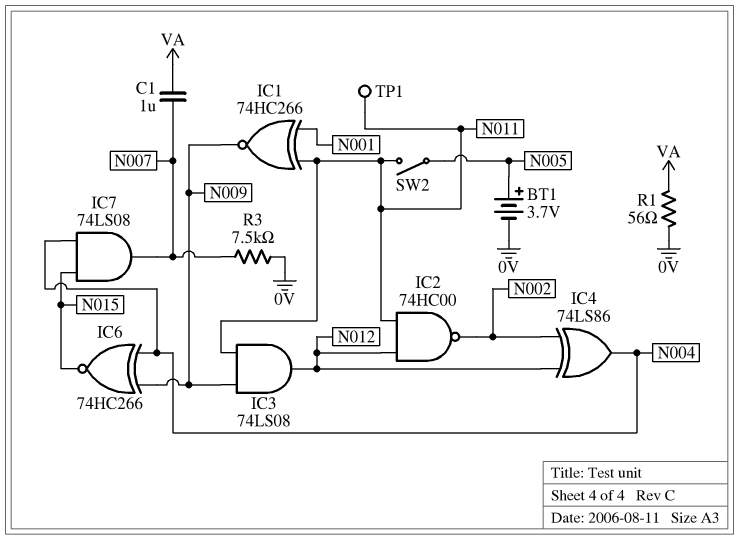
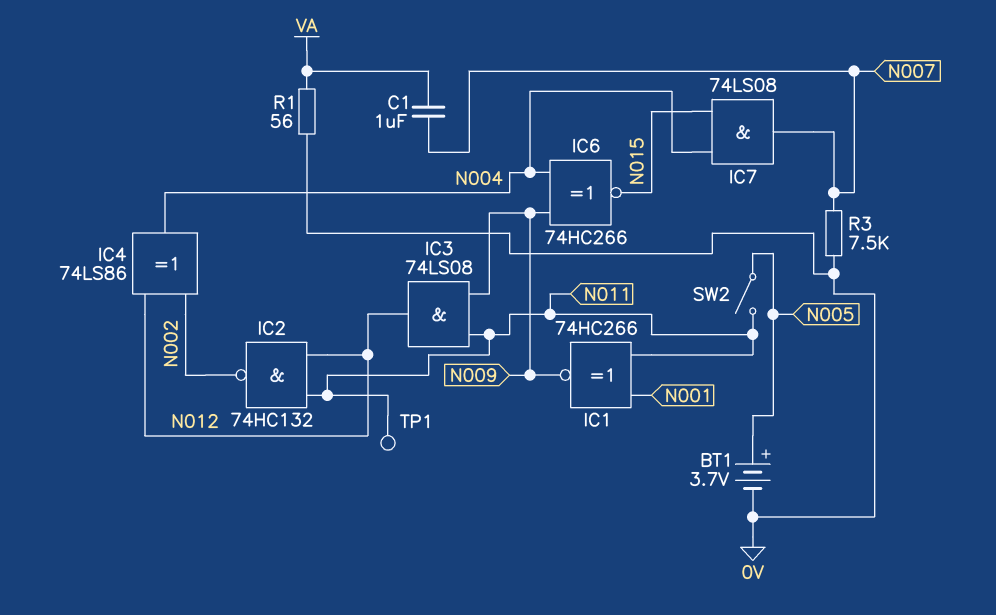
IC2: NAND 74HC00 (in N011, in N012, out N002) -> NAND 74HC132 (in N011, in N012, out N002)

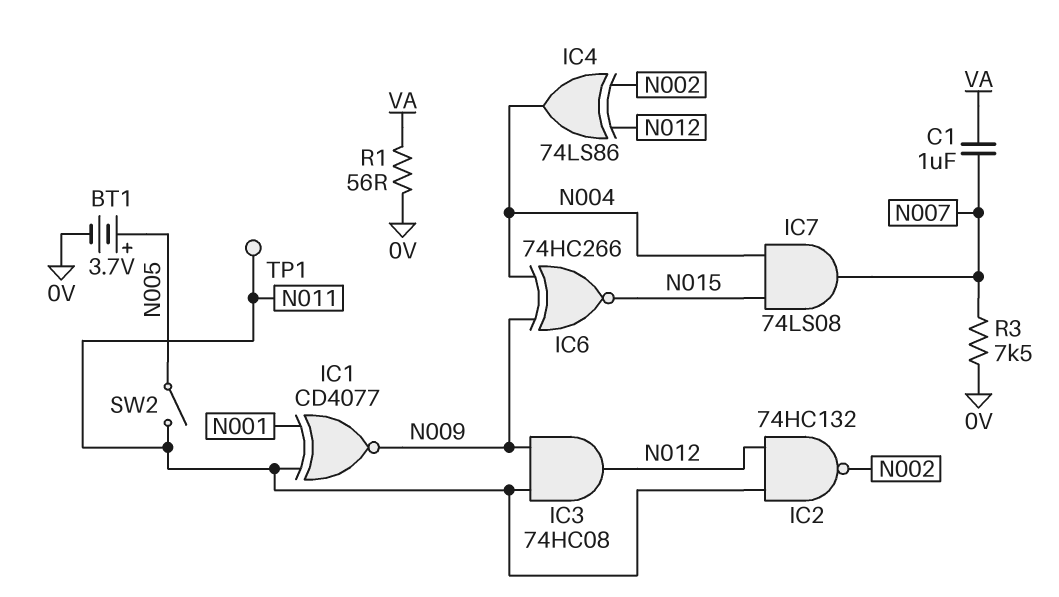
IC1: XNOR 74HC266 (in N001, in N011, out N009) -> XNOR CD4077 (in N001, in N011, out N009)
IC3: AND 74LS08 (in N009, in N011, out N012) -> AND 74HC08 (in N009, in N011, out N012)

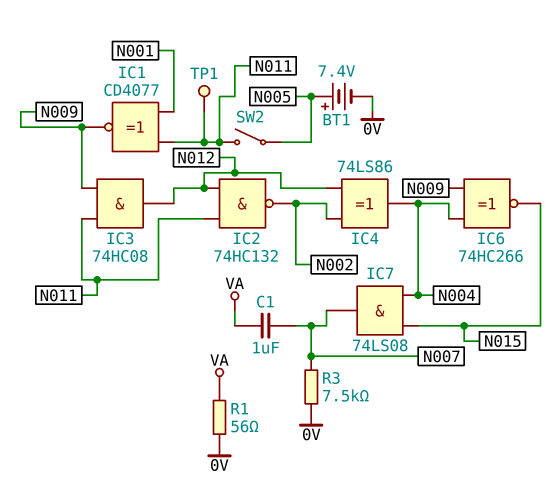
BT1: 3.7V (plus N005, minus 0V) -> 7.4V (plus N005, minus 0V)

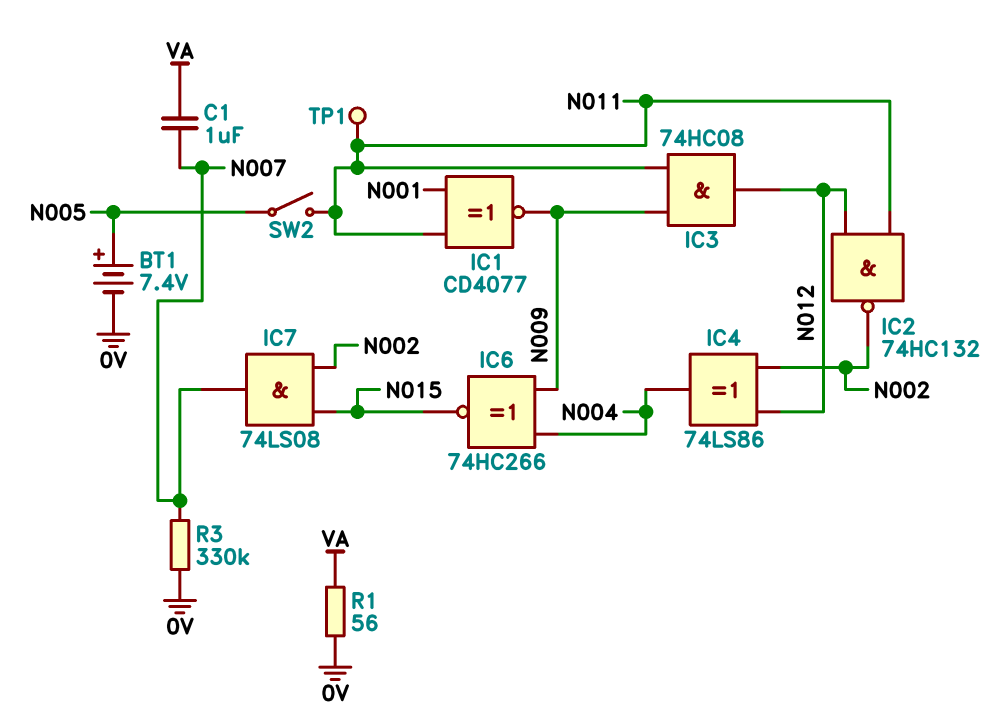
IC7: AND 74LS08 (in N004, in N015, out N007) -> AND 74LS08 (in N002, in N015, out N007)
R3: 7.5k (0V, N007) -> 330k (0V, N007)

